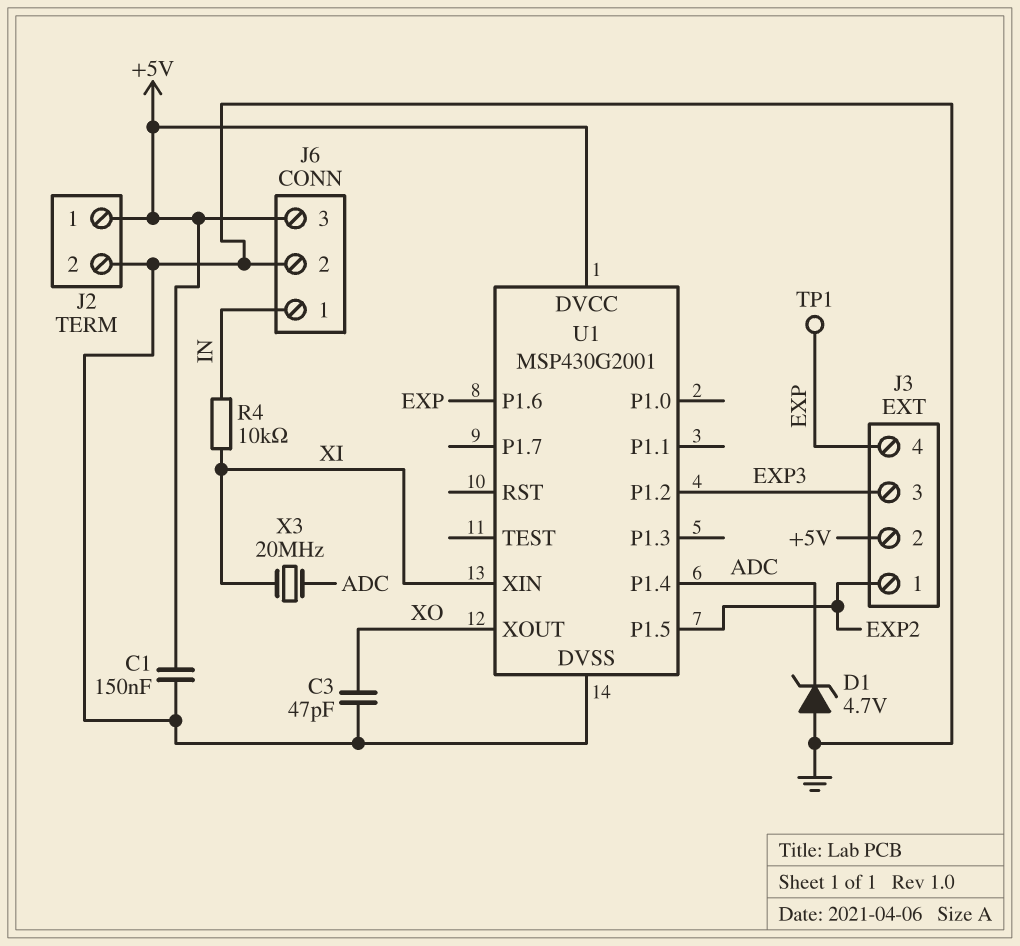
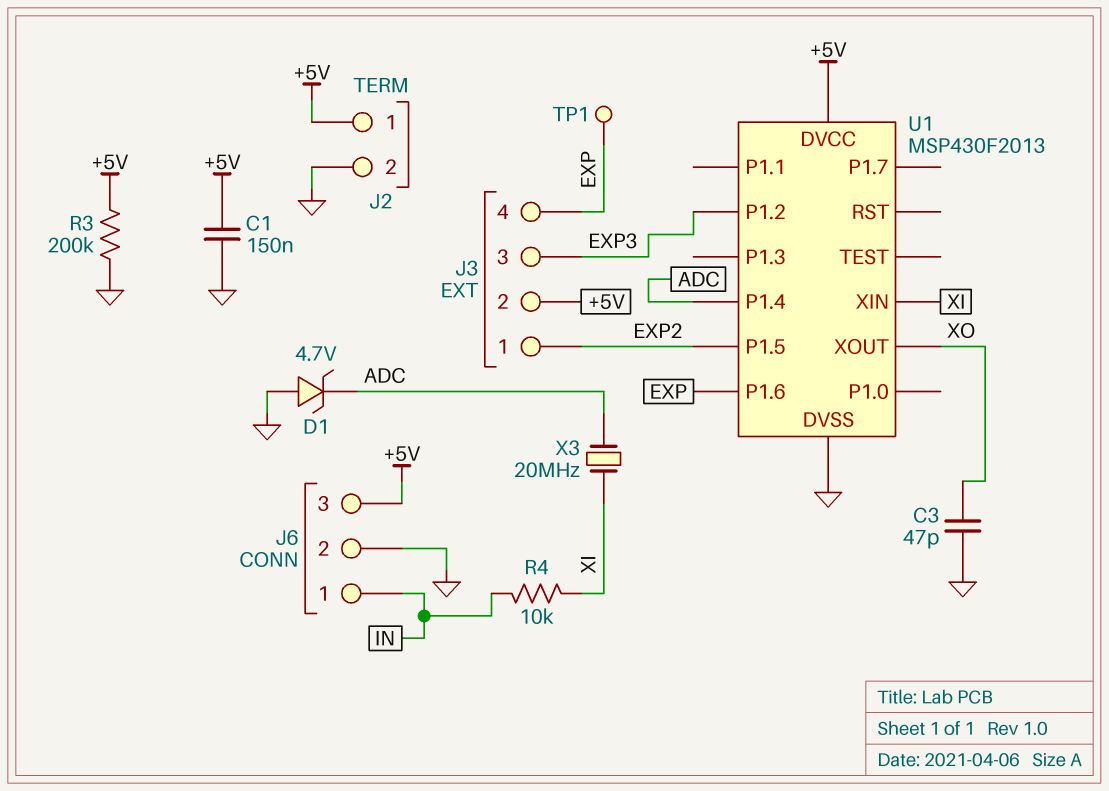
R3: none -> 200k (+5V, GND)
U1: MSP430G2001 -> MSP430F2013

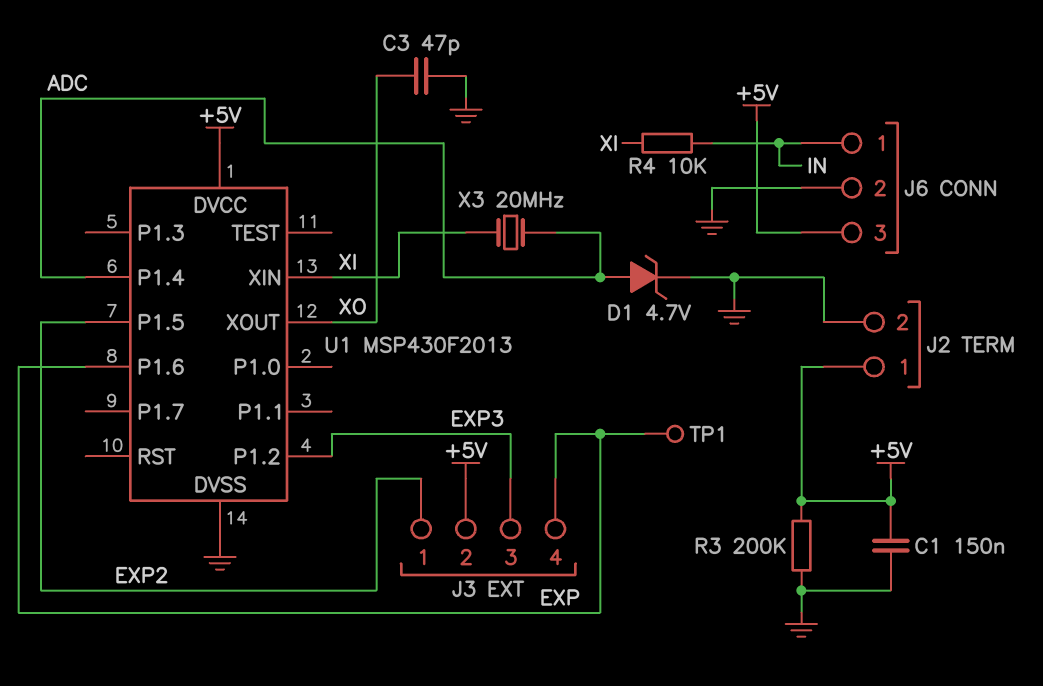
D1: zener 4.7V (A GND, K ADC) -> zener 4.7V (A ADC, K GND)

